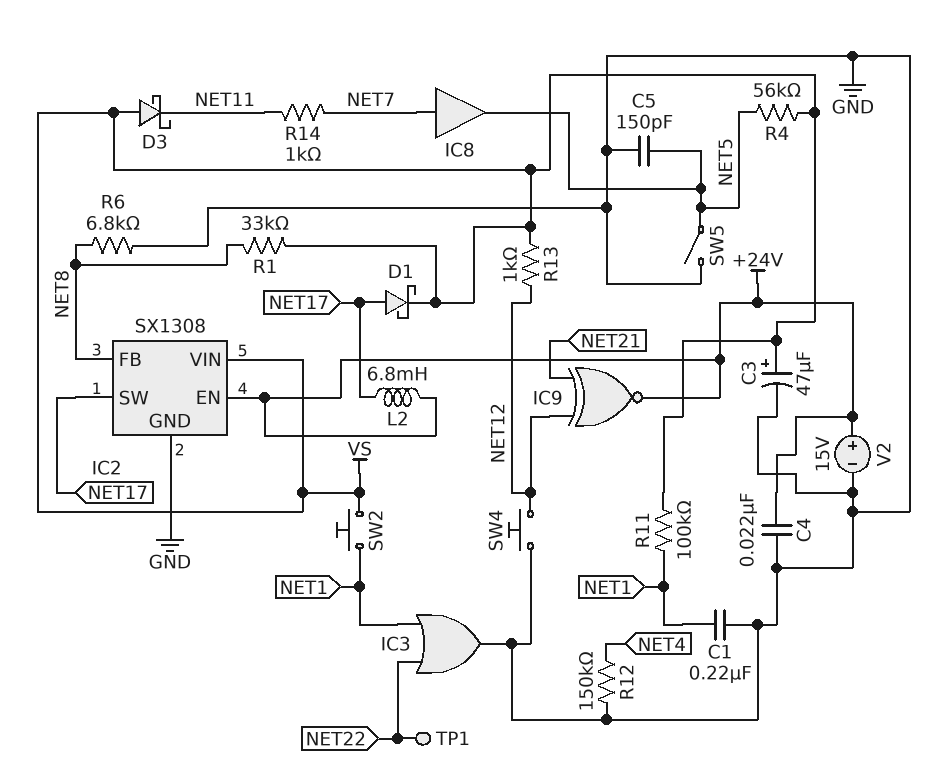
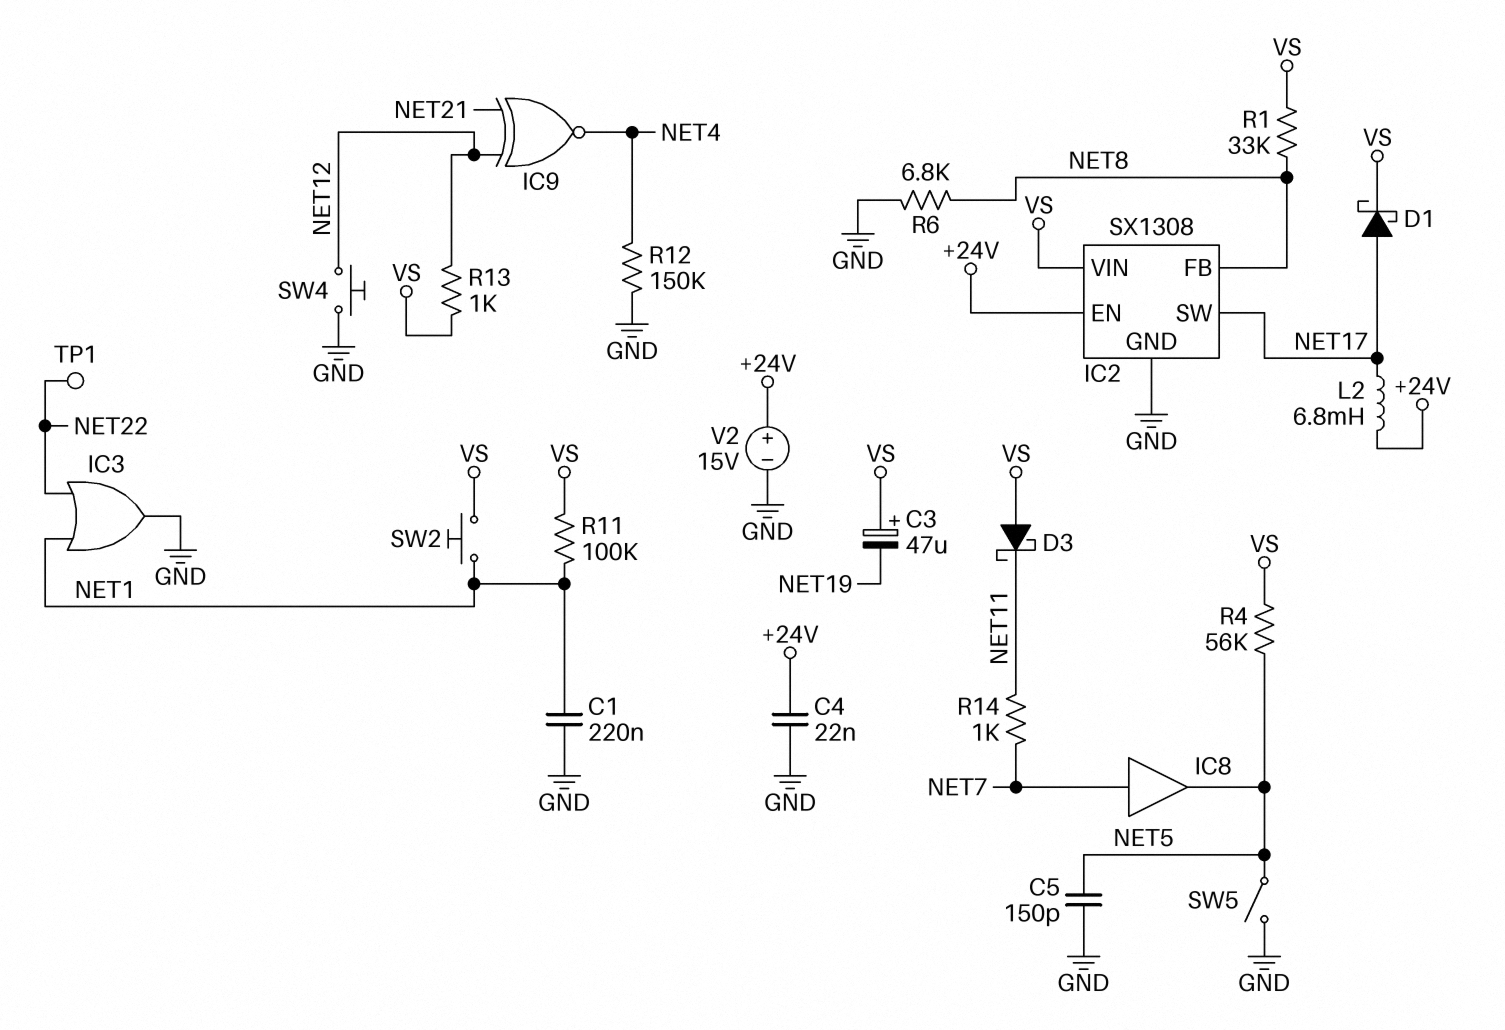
C3: 47uF (plus VS, minus GND) -> 47uF (plus VS, minus NET19)
IC9: XNOR (in NET12, in NET21, out +24V) -> XNOR (in NET12, in NET21, out NET4)

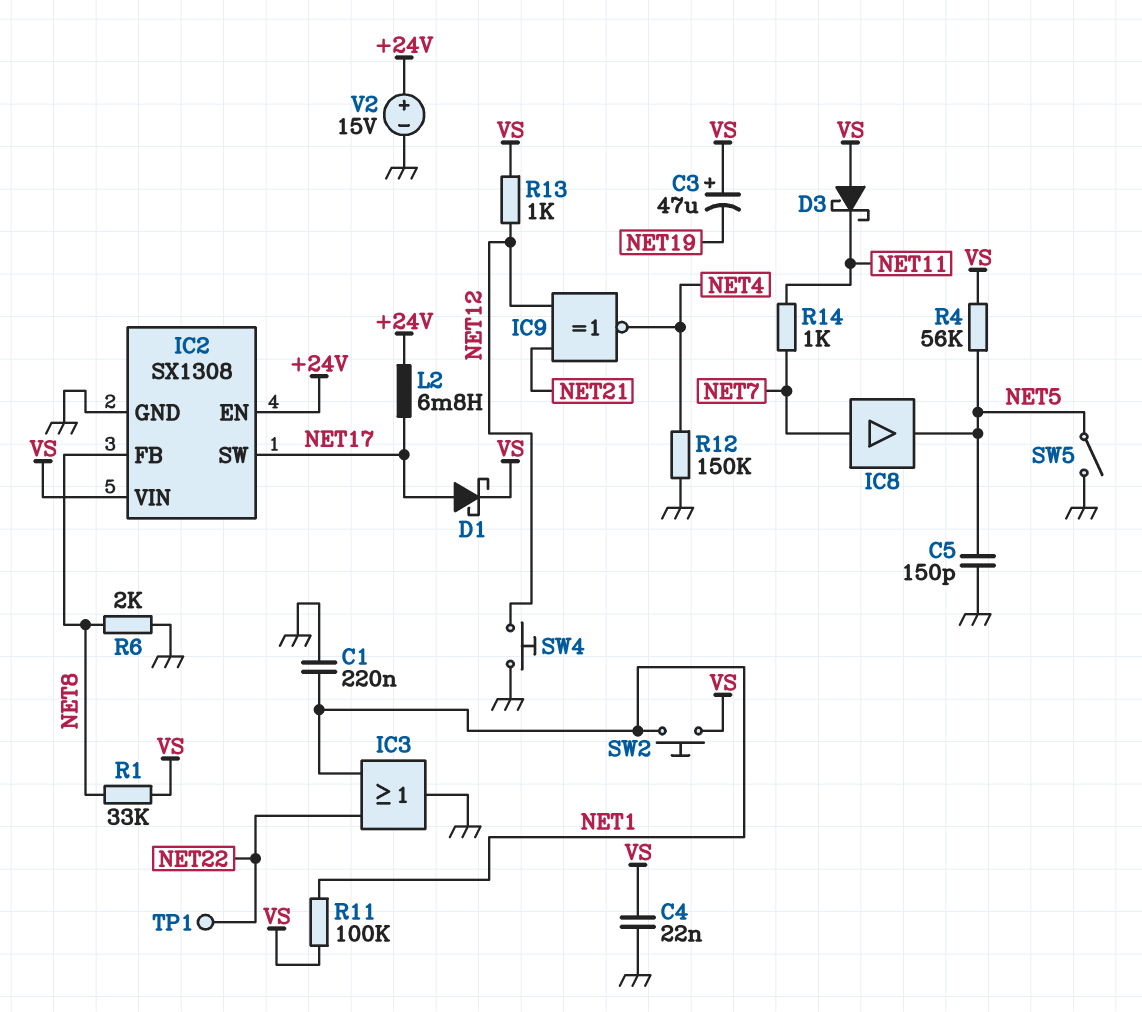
C4: 22nF (+24V, GND) -> 22nF (GND, VS)
R6: 6.8k (GND, NET8) -> 2k (GND, NET8)

